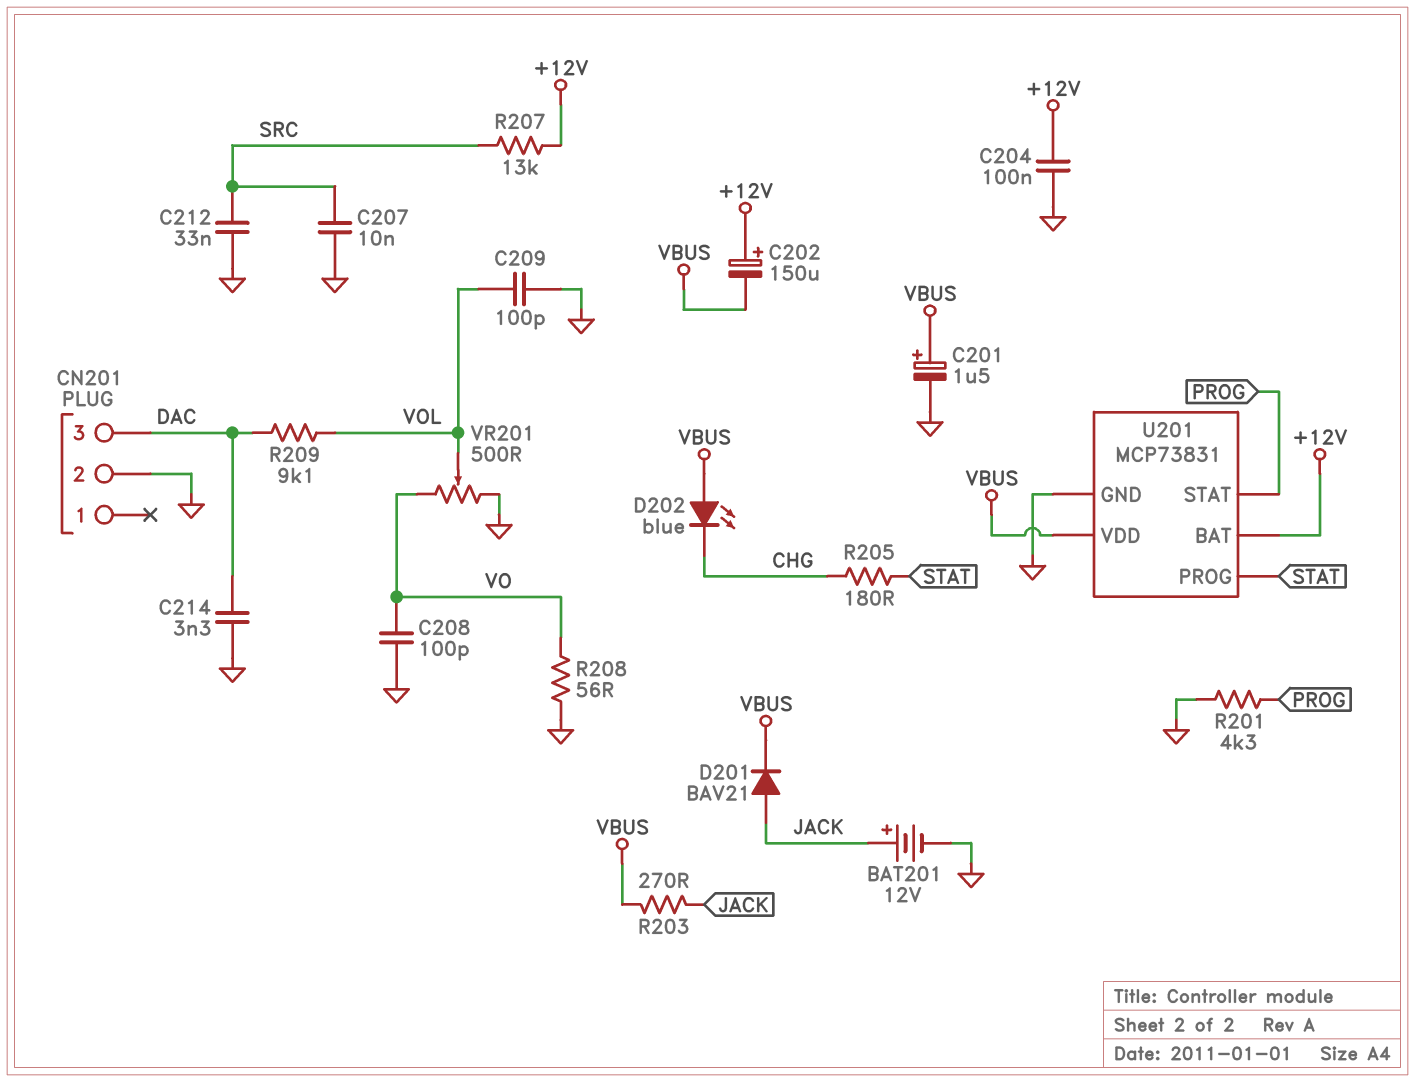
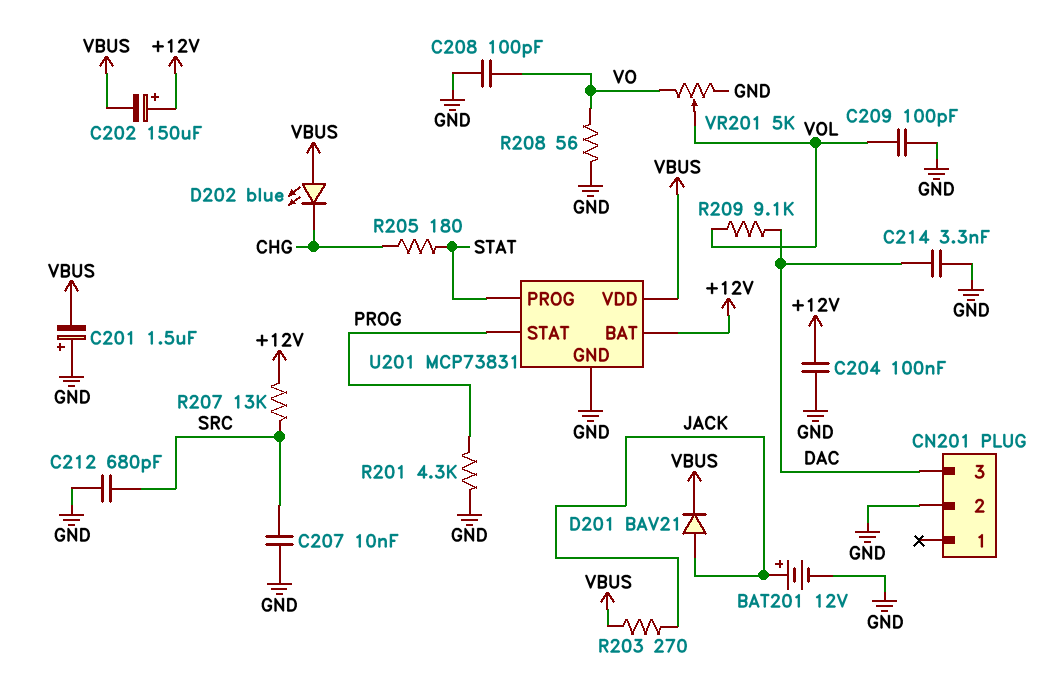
C201: 1.5uF (plus VBUS, minus GND) -> 1.5uF (plus GND, minus VBUS)
C212: 33nF (GND, SRC) -> 680pF (GND, SRC)
VR201: 500 (GND, VO, wiper VOL) -> 5k (GND, VO, wiper VOL)

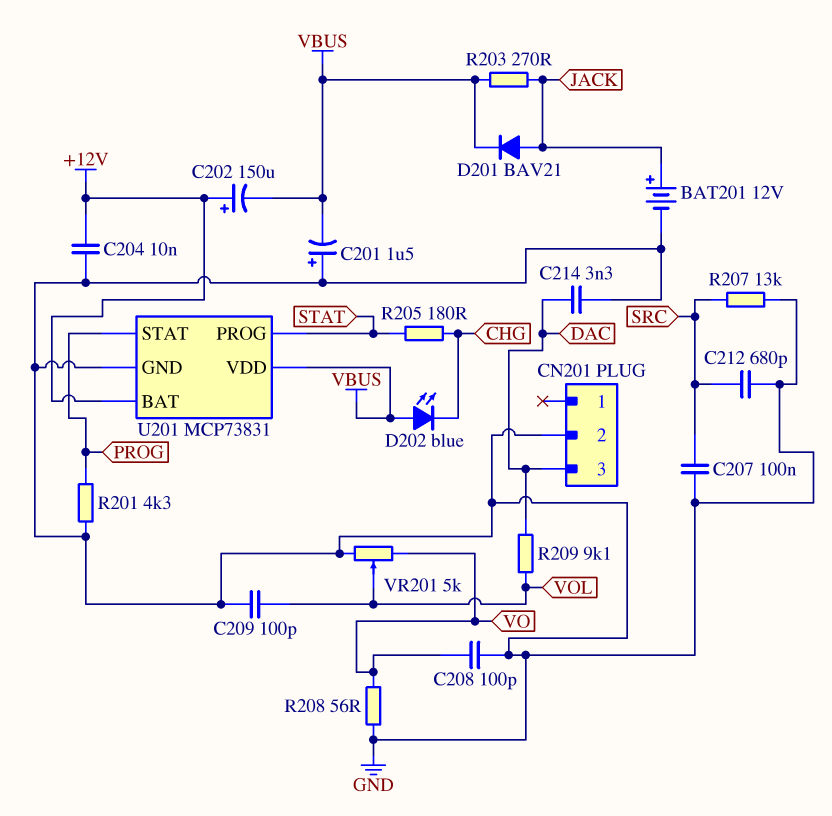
C204: 100nF (+12V, GND) -> 10nF (+12V, GND)
C207: 10nF (GND, SRC) -> 100nF (GND, SRC)
R207: 13k (+12V, SRC) -> 13k (GND, SRC)

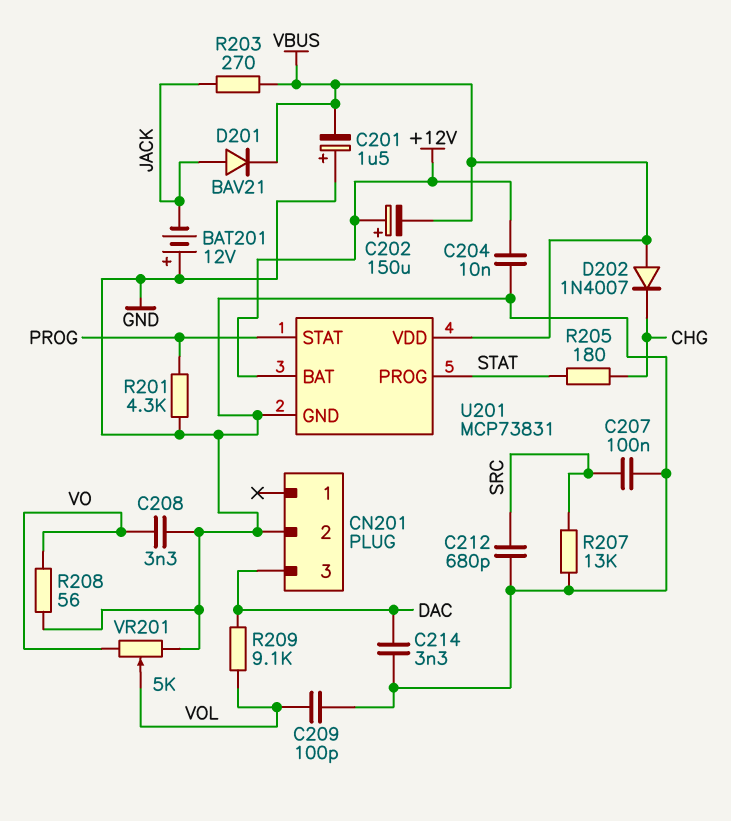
BAT201: 12V (plus JACK, minus GND) -> 12V (plus GND, minus JACK)
C208: 100pF (GND, VO) -> 3.3nF (GND, VO)
D202: LED blue (A VBUS, K CHG) -> diode 1N4007 (A VBUS, K CHG)

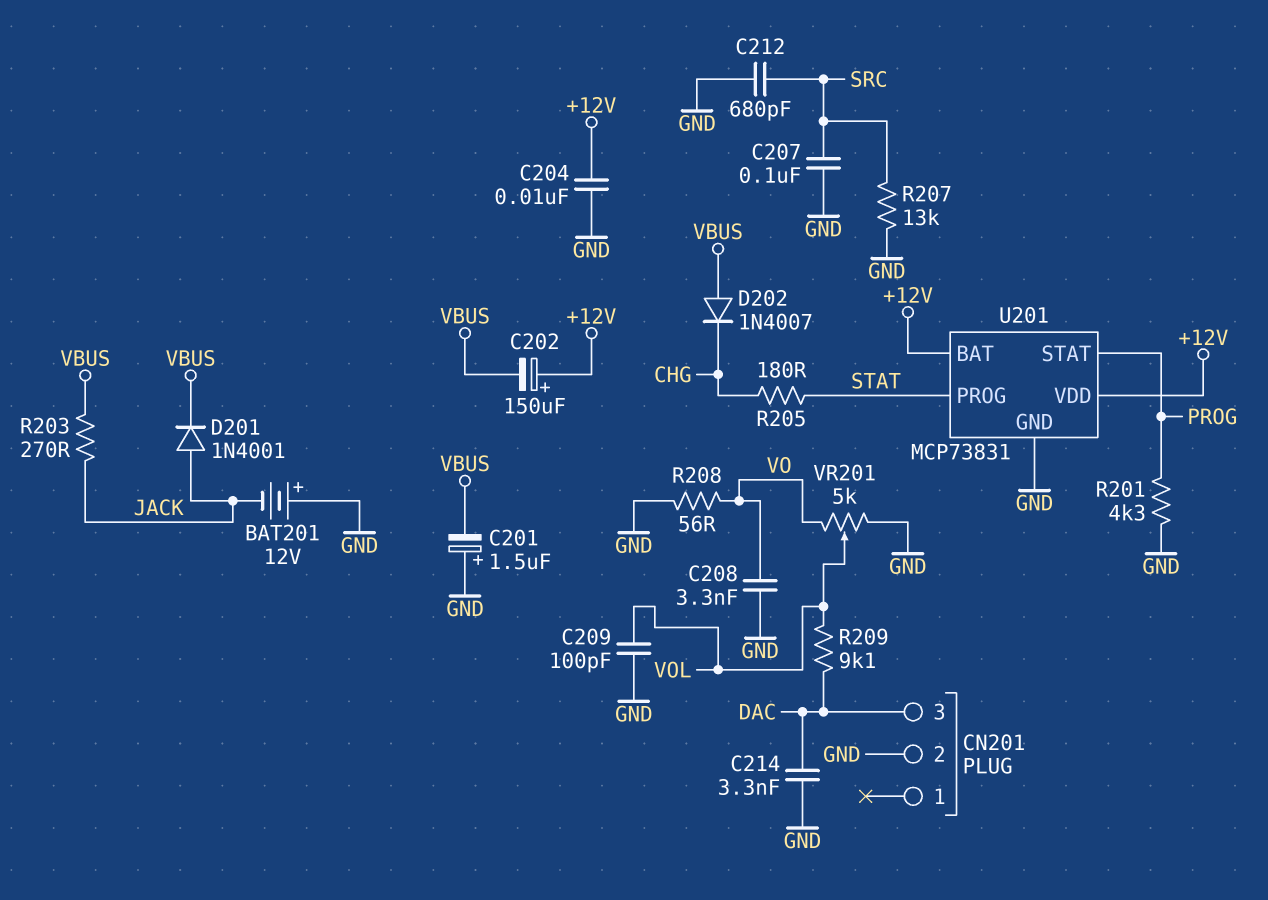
D201: diode BAV21 (A JACK, K VBUS) -> diode 1N4001 (A JACK, K VBUS)
U201 pin VDD: VBUS -> +12V

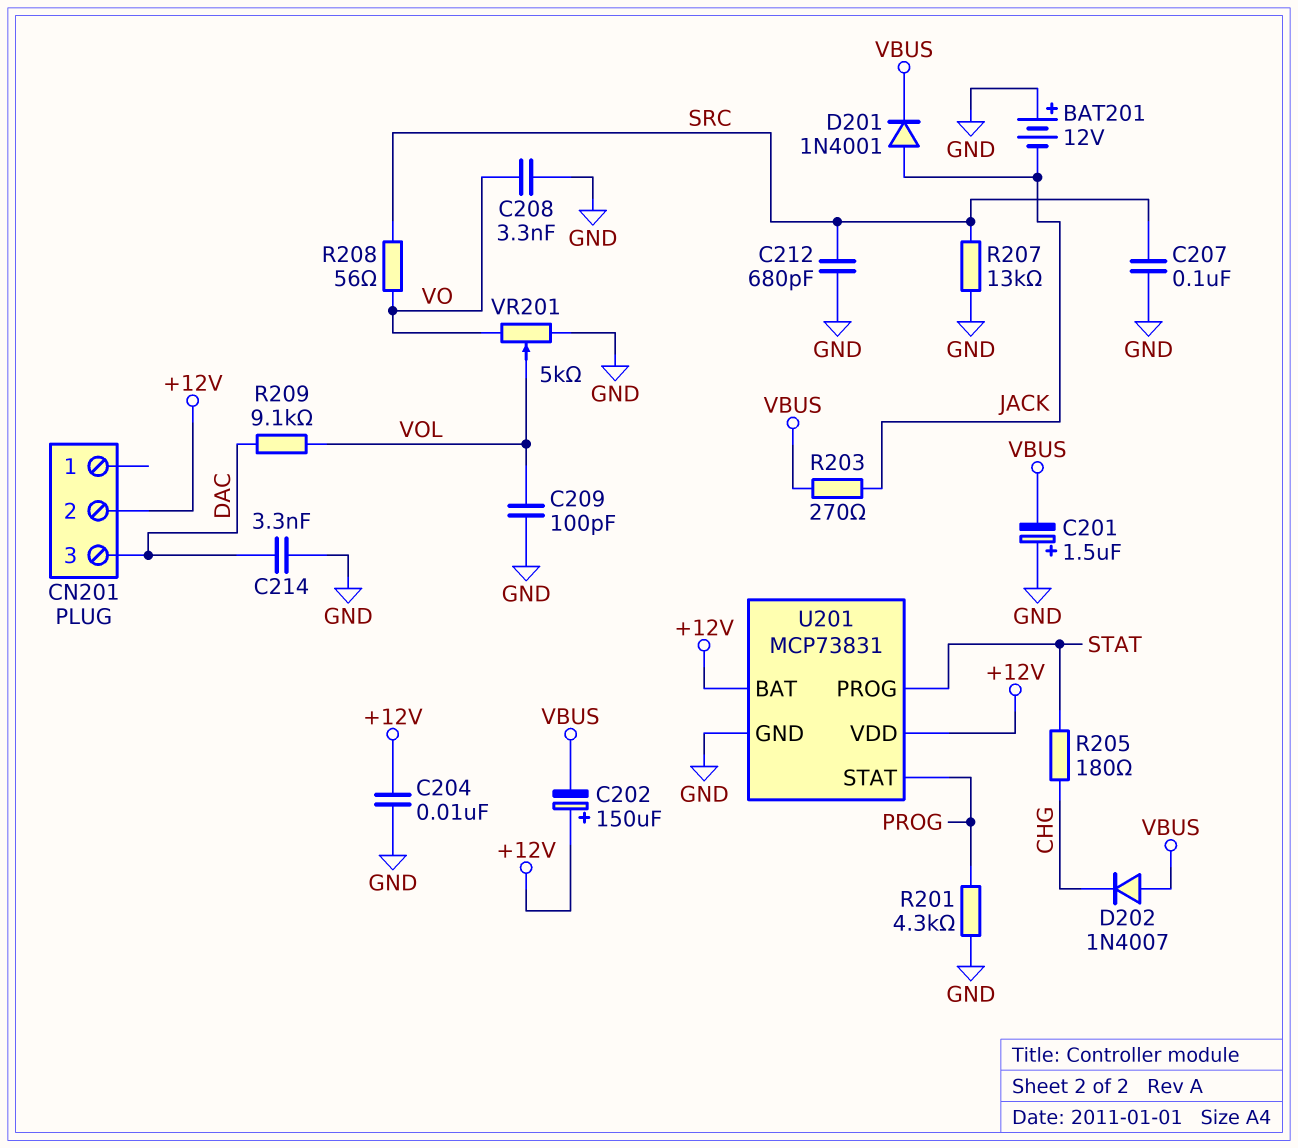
CN201 pin 2: GND -> +12V
R208: 56 (GND, VO) -> 56 (SRC, VO)

